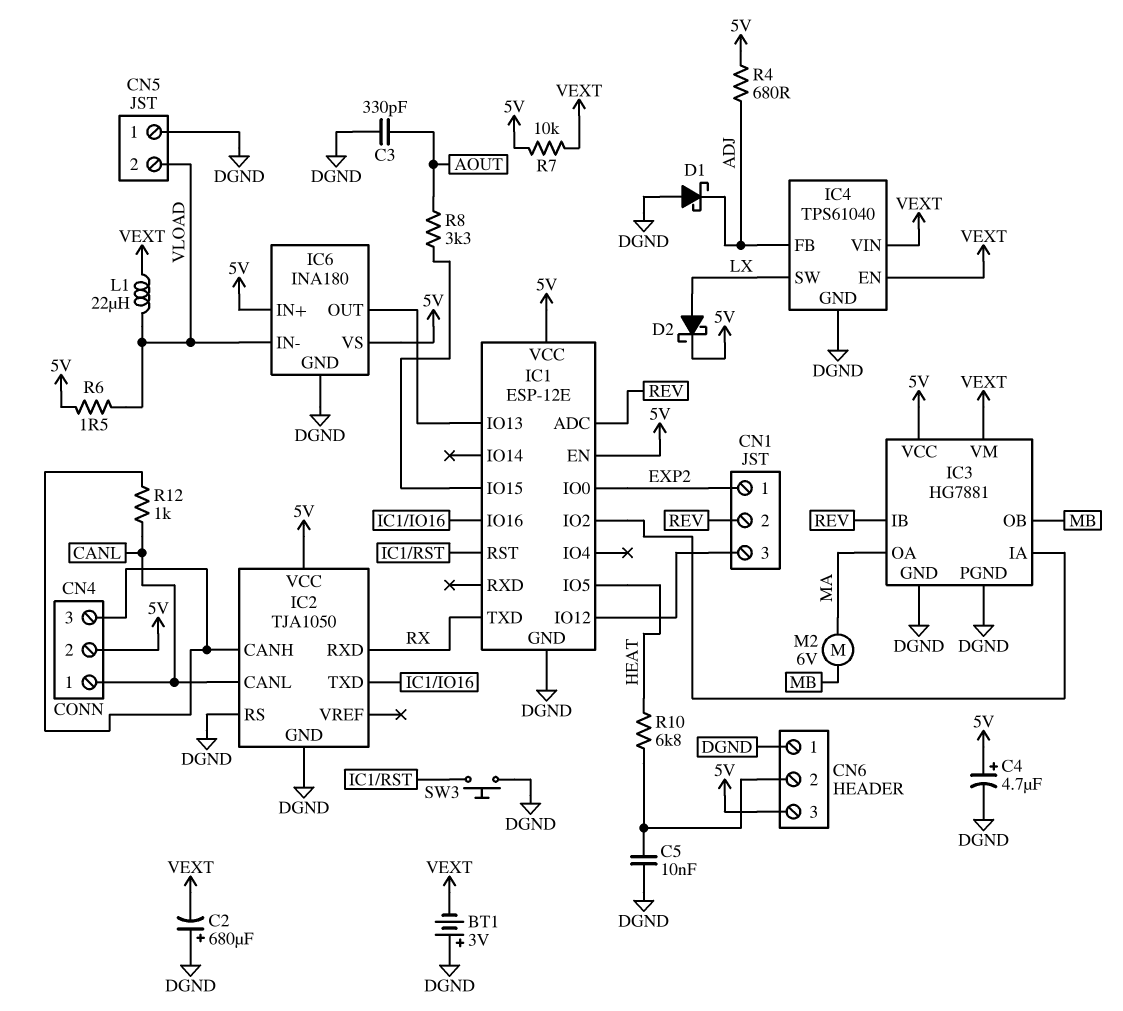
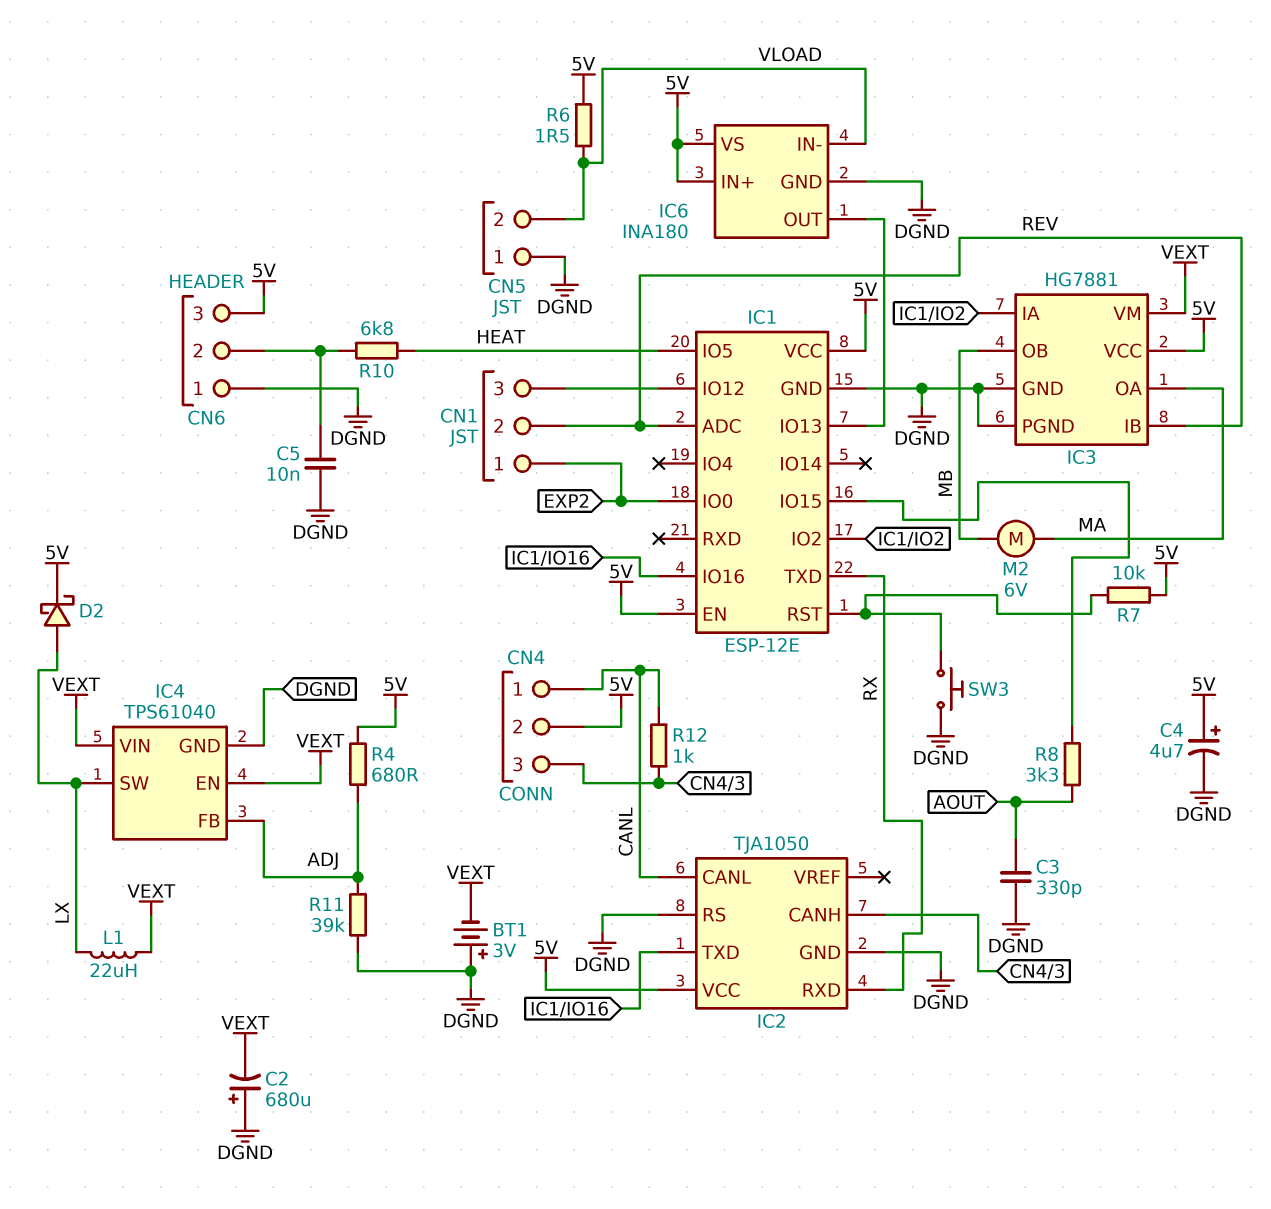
D1: schottky (A DGND, K ADJ) -> none
L1: 22uH (VEXT, VLOAD) -> 22uH (LX, VEXT)
R7: 10k (5V, VEXT) -> 10k (5V, IC1/RST)
R11: none -> 39k (ADJ, DGND)

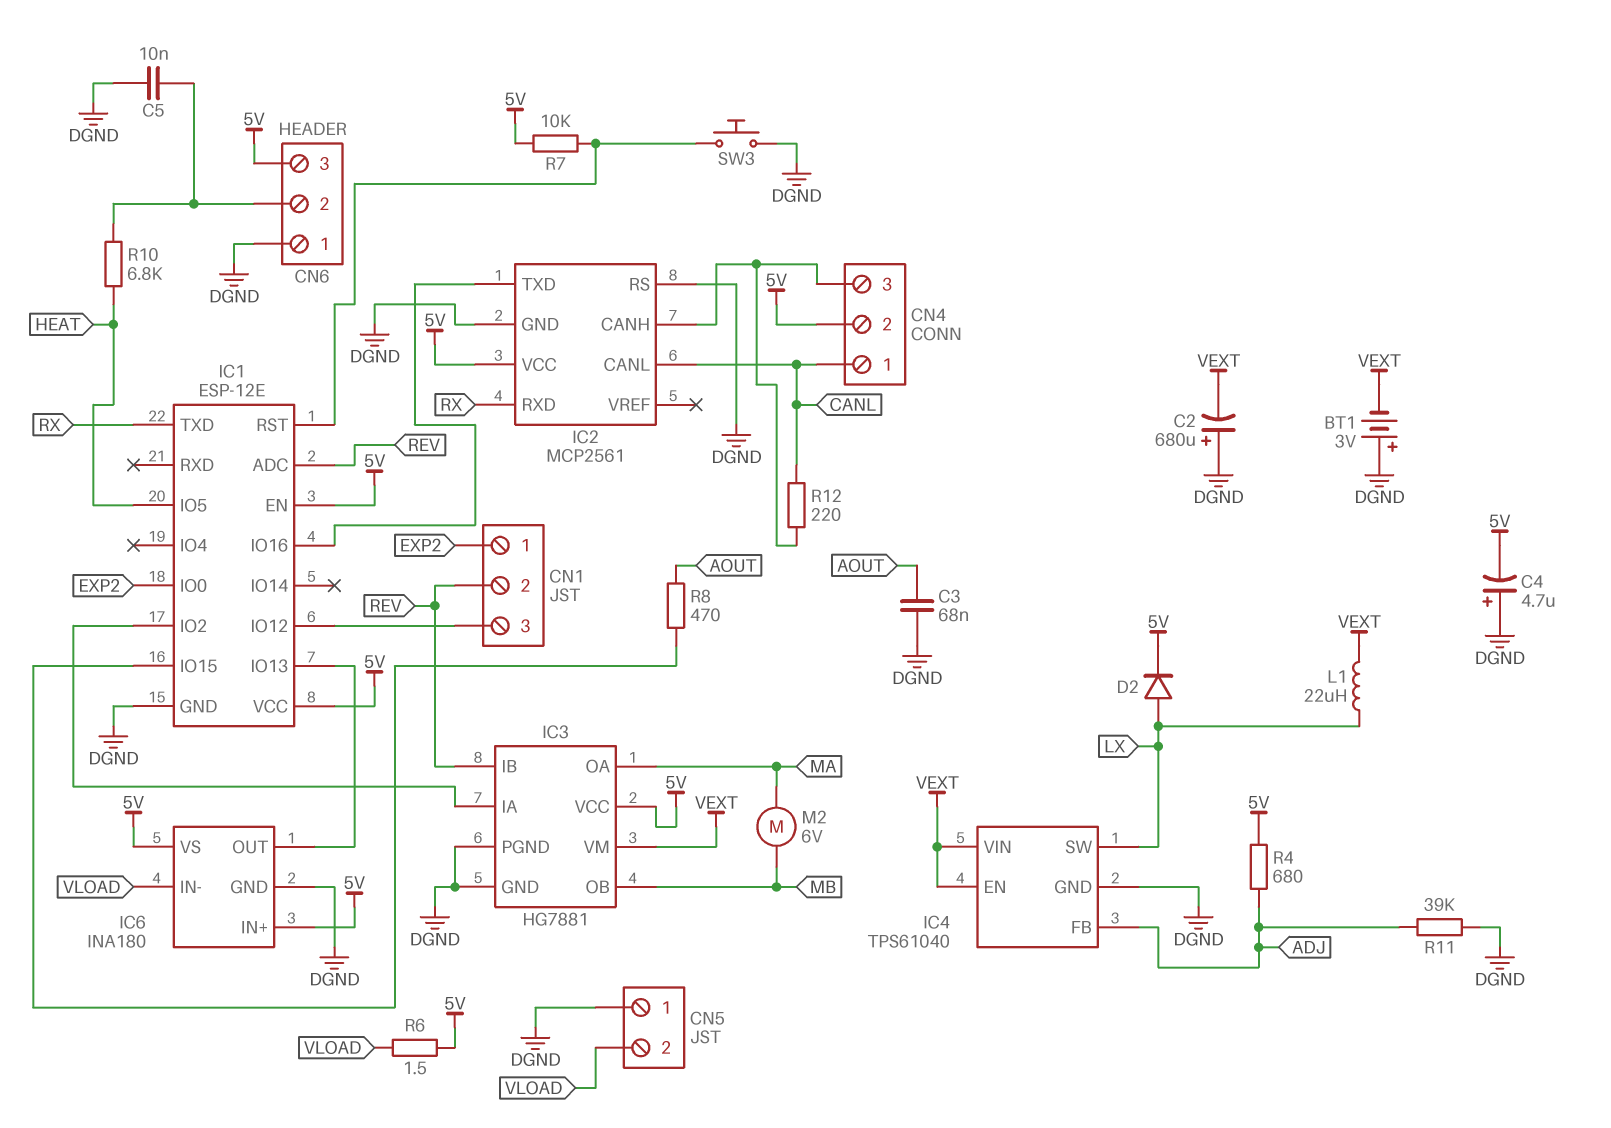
C3: 330pF (AOUT, DGND) -> 68nF (AOUT, DGND)
C4: 4.7uF (plus 5V, minus DGND) -> 4.7uF (plus DGND, minus 5V)
D2: schottky (A LX, K 5V) -> diode (A LX, K 5V)
IC2: TJA1050 -> MCP2561
R8: 3.3k (AOUT, IC1/IO15) -> 470 (AOUT, IC1/IO15)
R12: 1k (CANL, CN4/3) -> 220 (CANL, CN4/3)

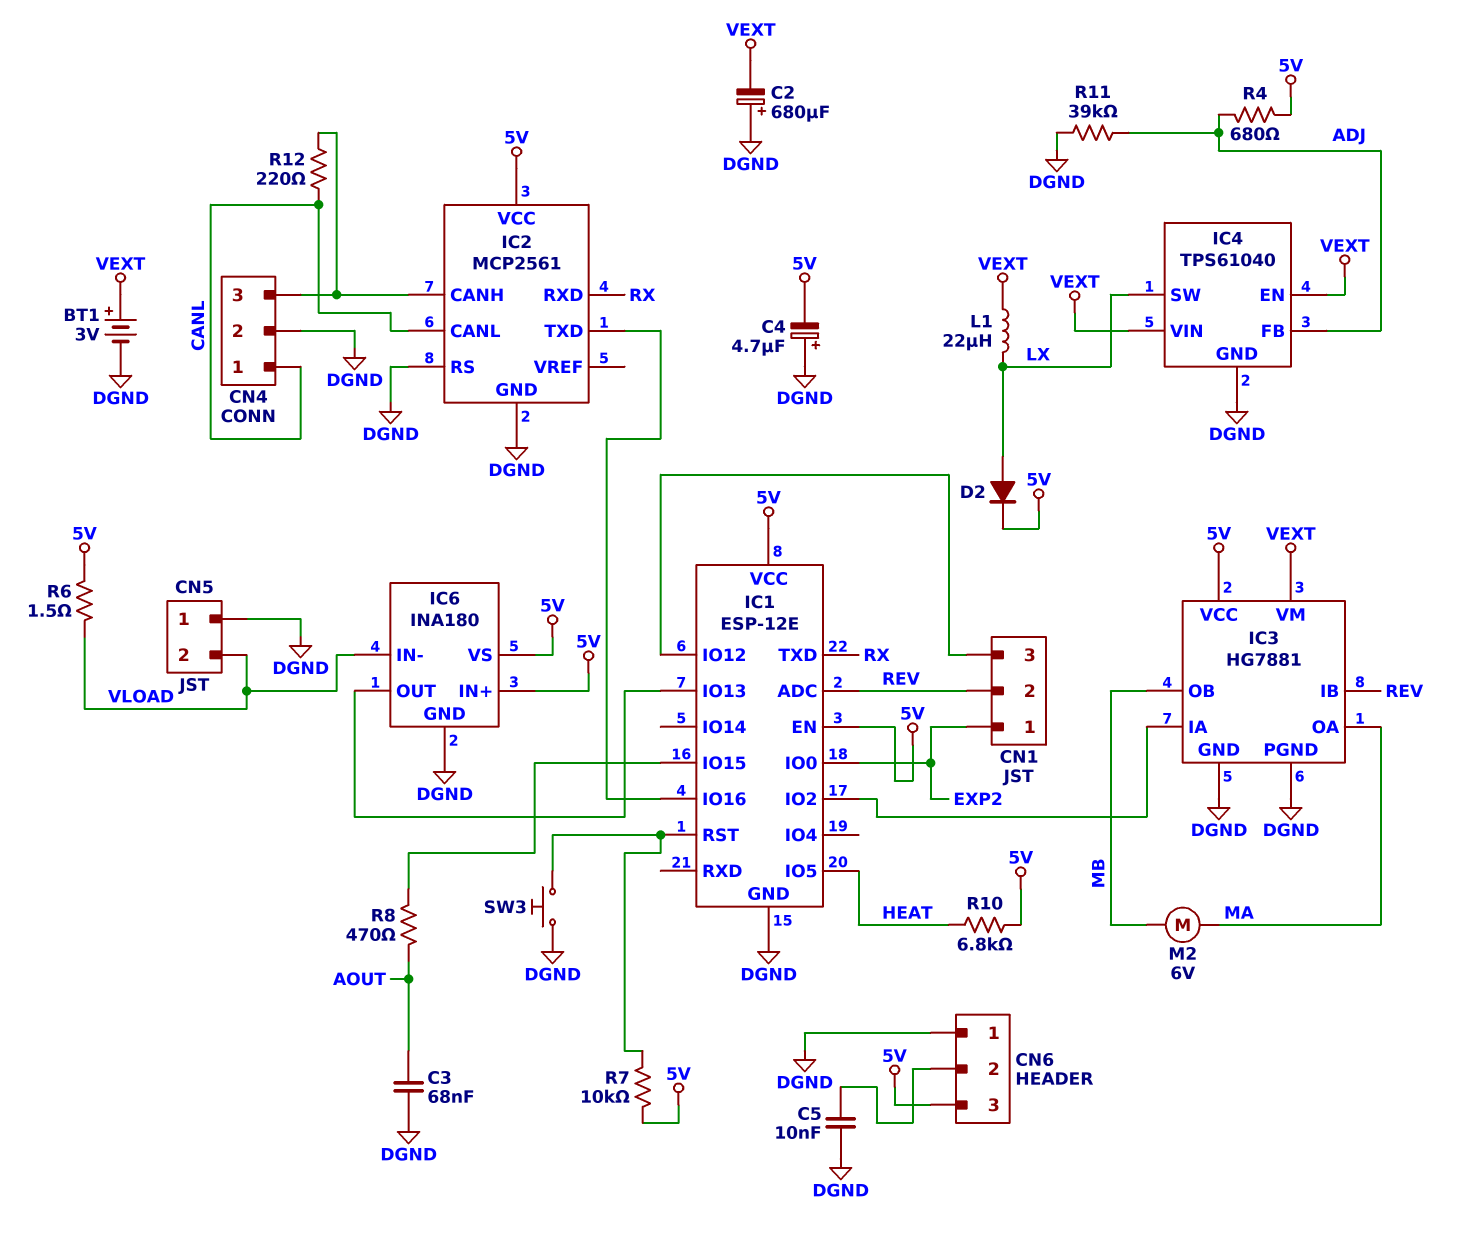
BT1: 3V (plus DGND, minus VEXT) -> 3V (plus VEXT, minus DGND)
CN4 pin 2: 5V -> DGND
R10: 6.8k (CN6/2, HEAT) -> 6.8k (5V, HEAT)

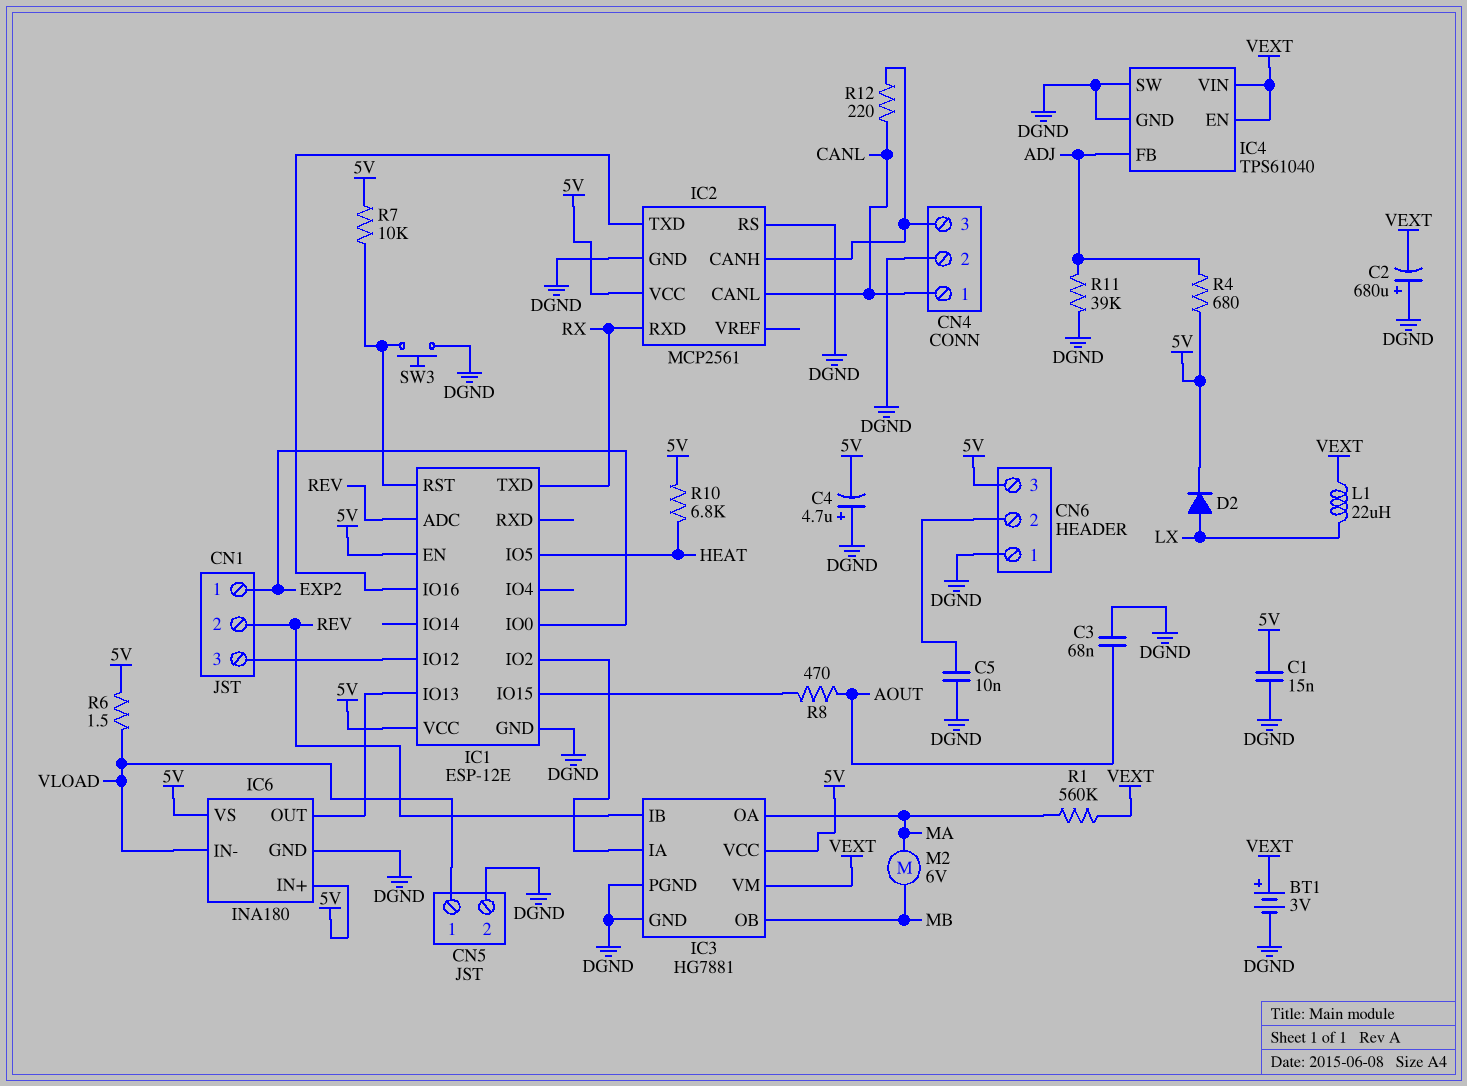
C1: none -> 15nF (5V, DGND)
CN5 pin 1: DGND -> VLOAD
CN5 pin 2: VLOAD -> DGND
IC4 pin SW: LX -> DGND
R1: none -> 560k (MA, VEXT)

